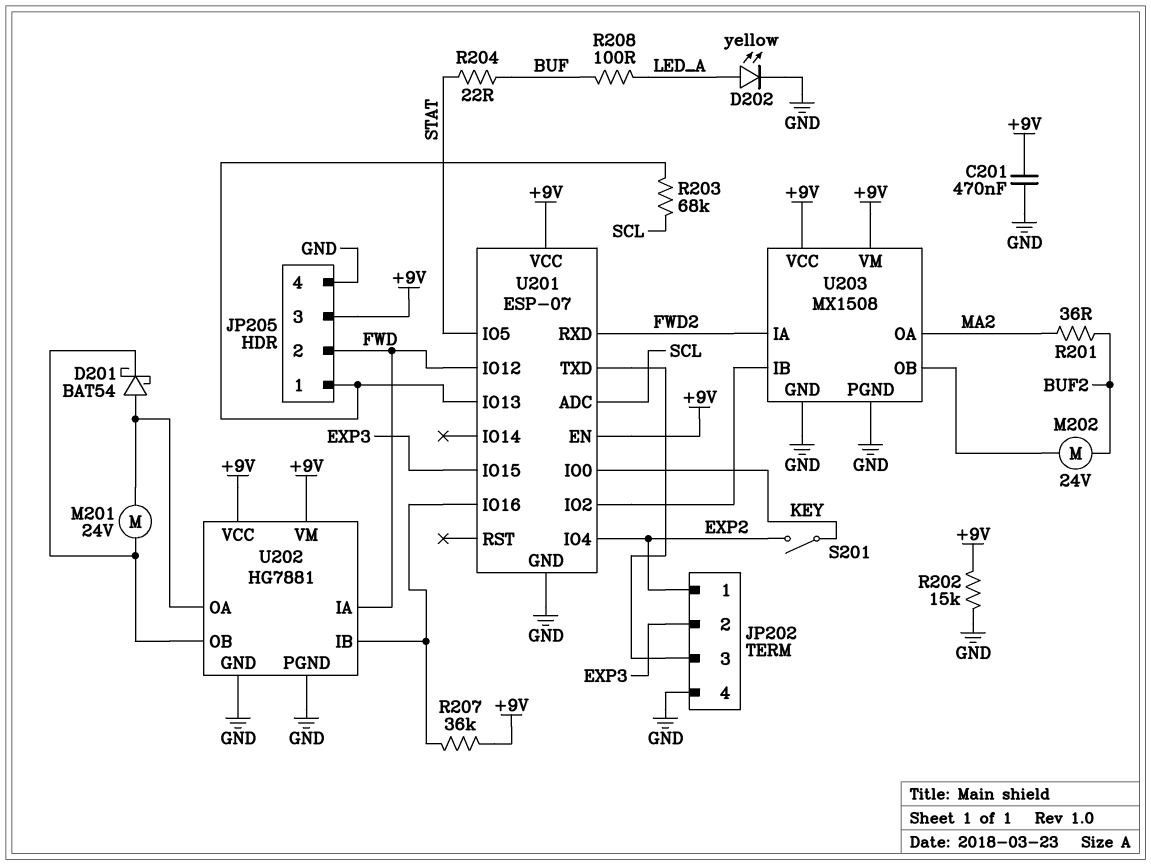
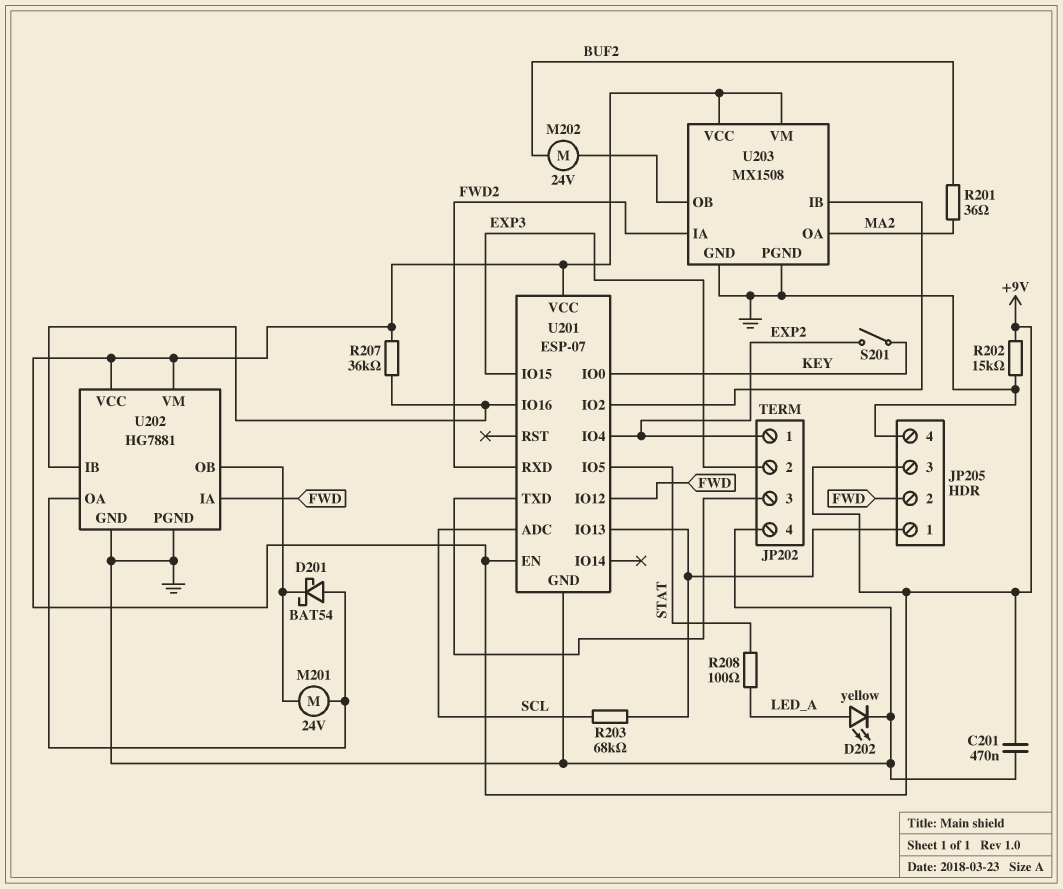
R204: 22 (BUF, STAT) -> none
R208: 100 (BUF, LED_A) -> 100 (LED_A, STAT)

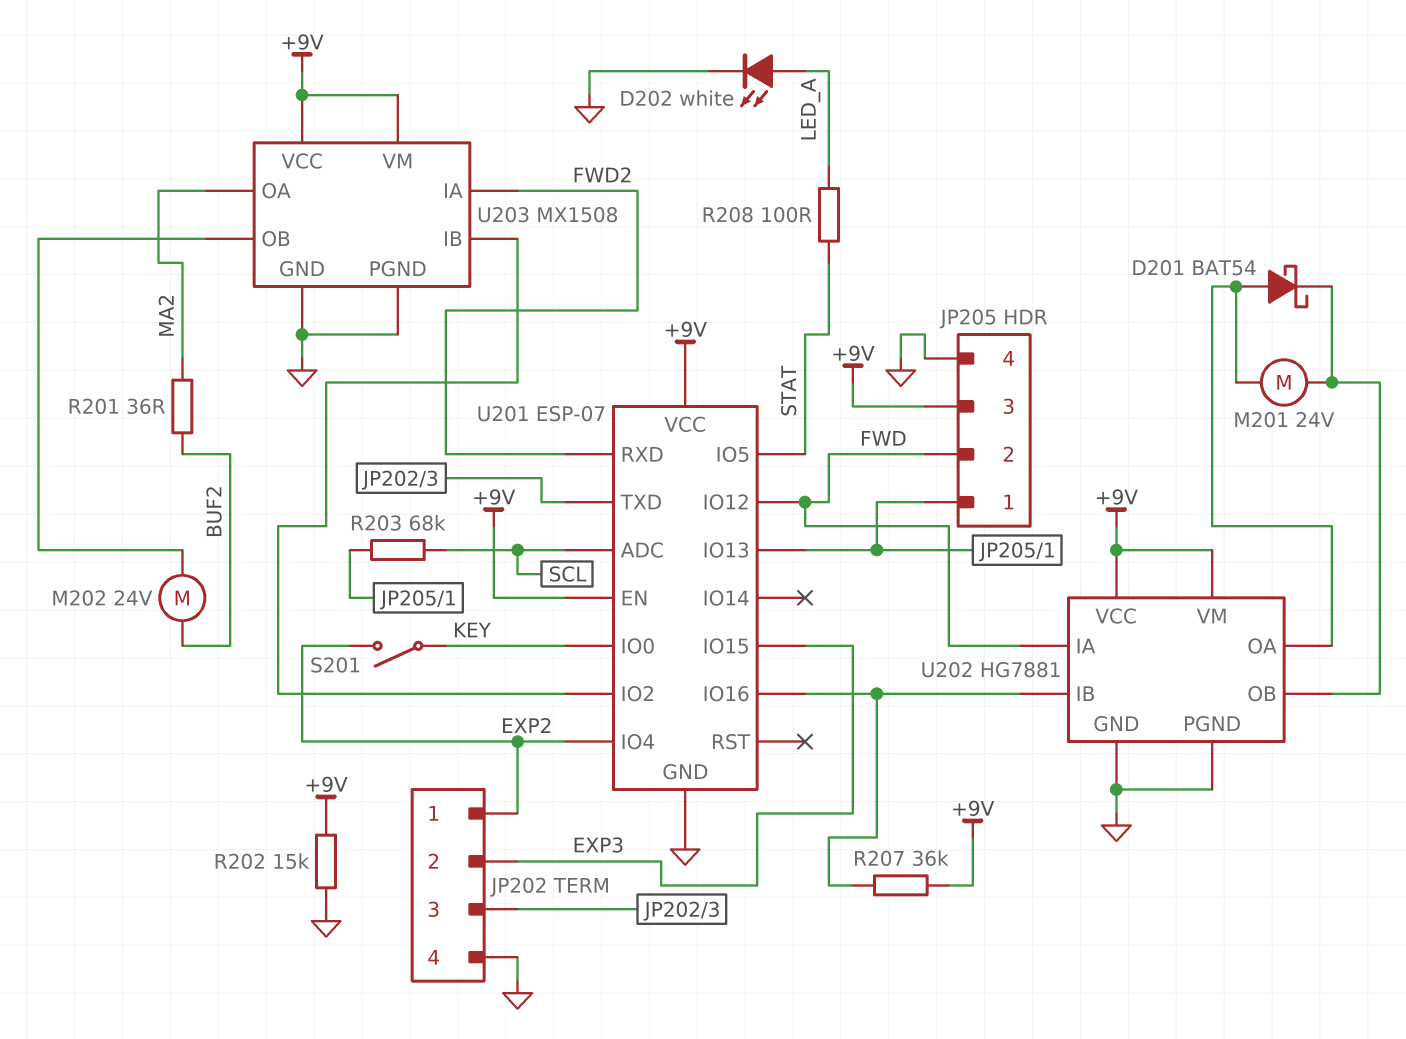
C201: 470nF (+9V, GND) -> none
D202: LED yellow (A LED_A, K GND) -> LED white (A LED_A, K GND)

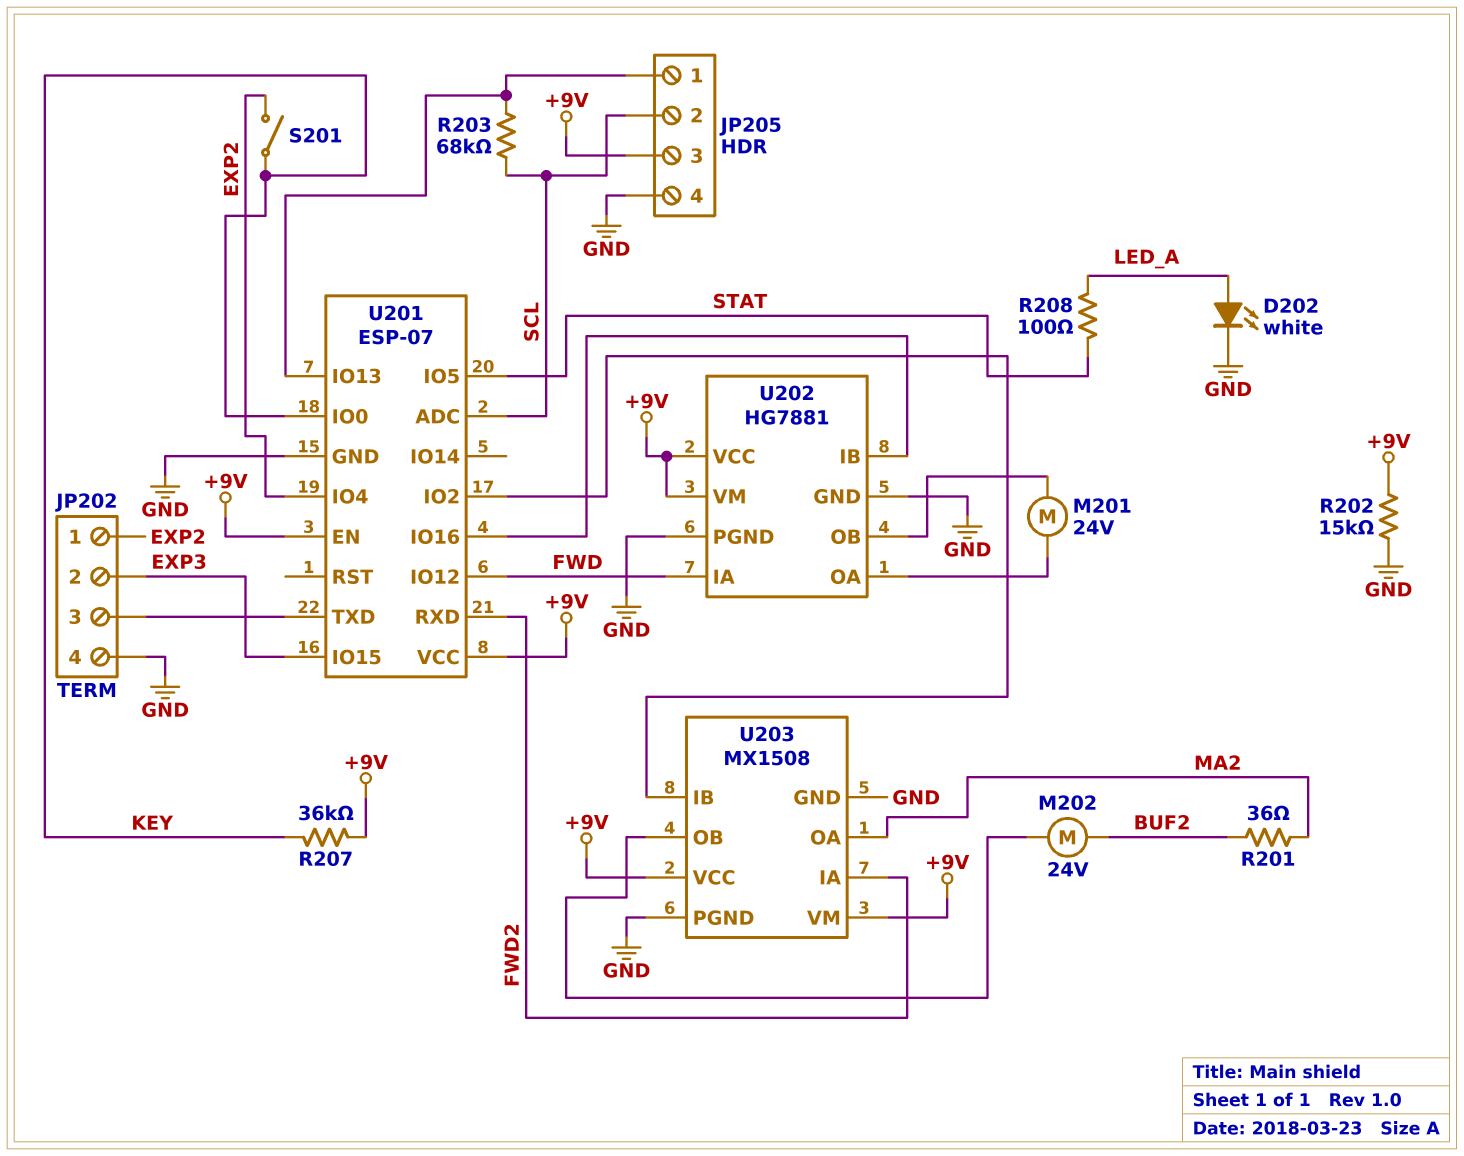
D201: schottky BAT54 (A U202/OA, K U202/OB) -> none
JP205 pin 2: FWD -> SCL
R207: 36k (+9V, U201/IO16) -> 36k (+9V, KEY)

